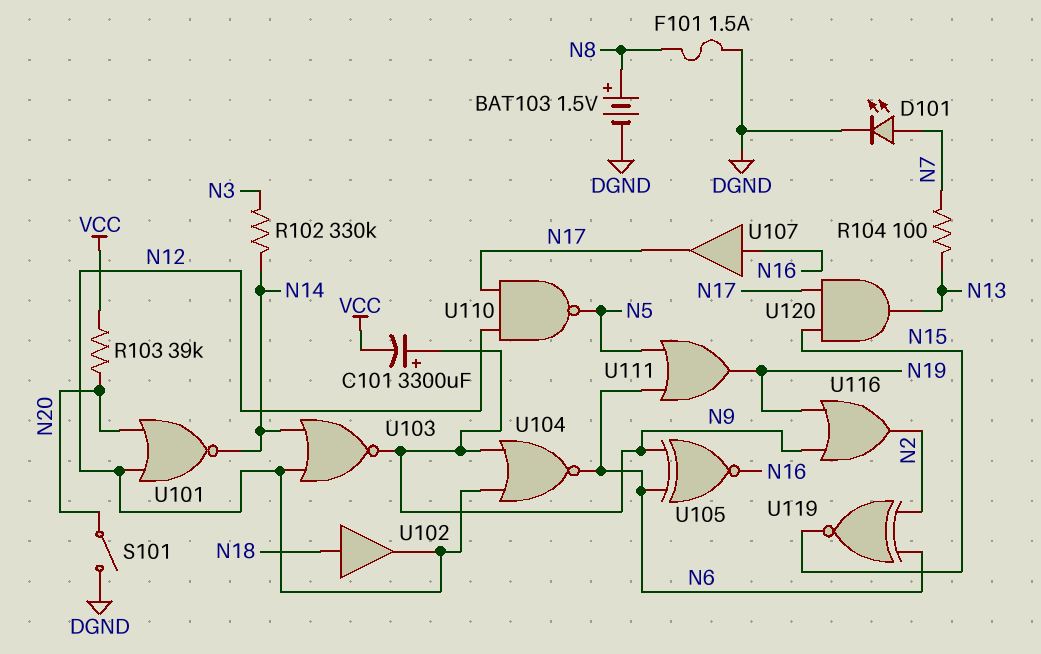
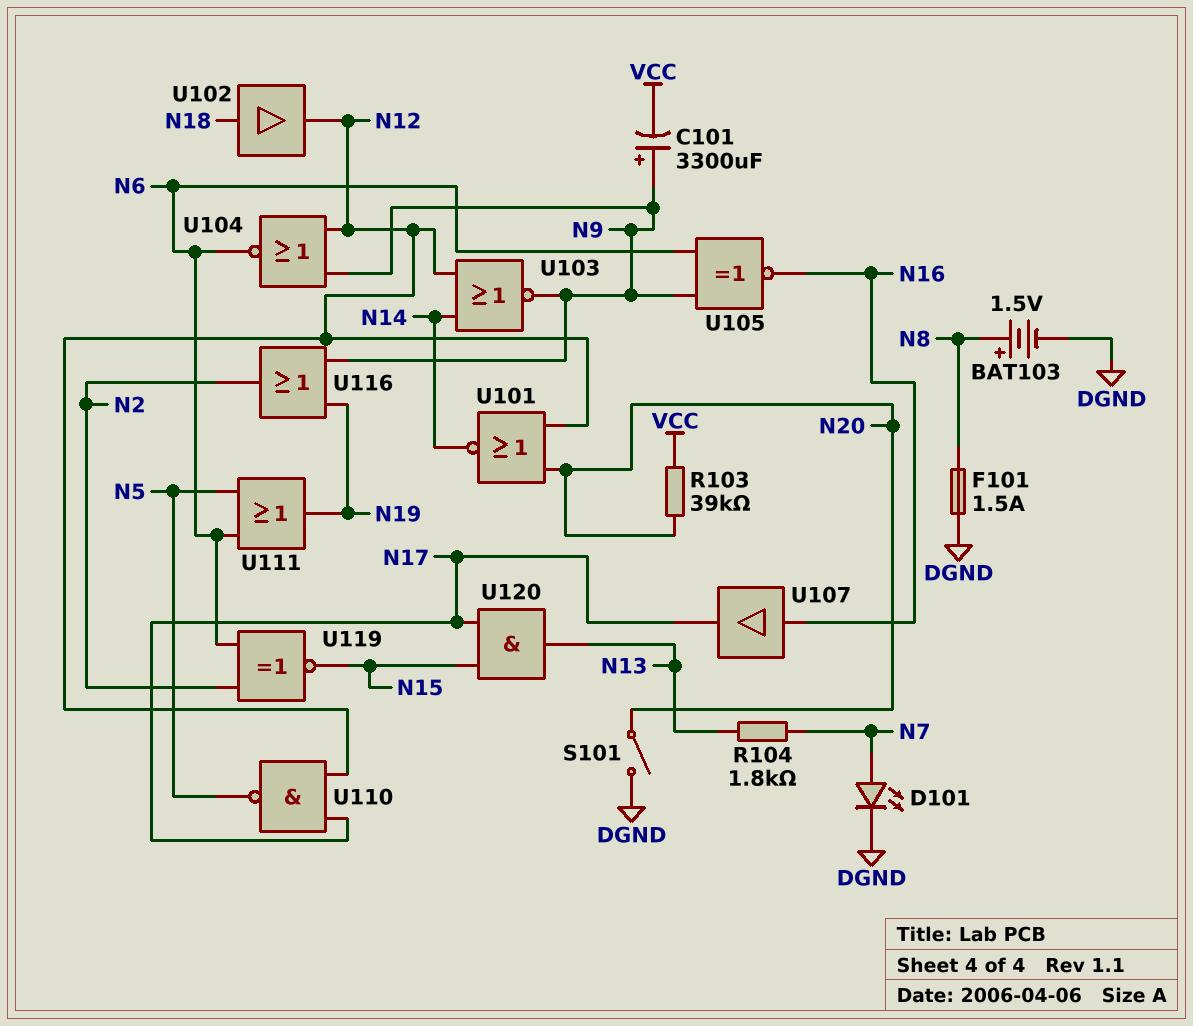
R102: 330k (N3, N14) -> none
R104: 100 (N7, N13) -> 1.8k (N7, N13)

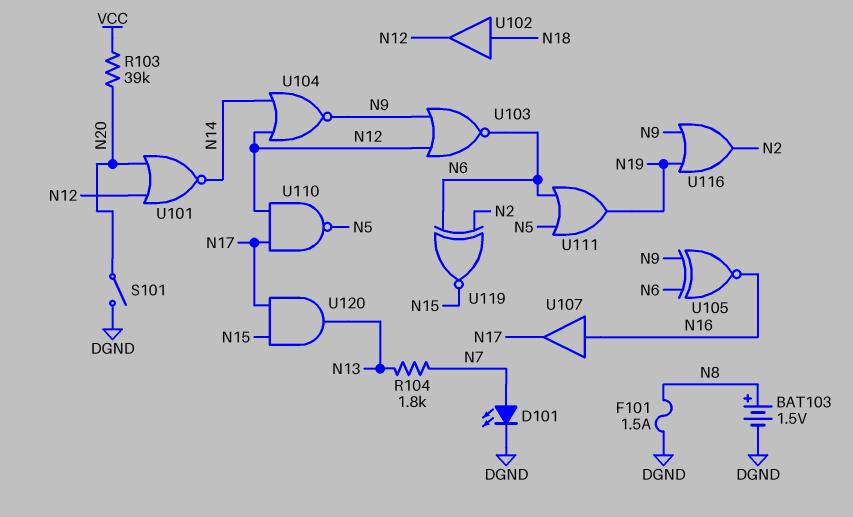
C101: 3300uF (plus N9, minus VCC) -> none
U103: NOR (in N12, in N14, out N9) -> NOR (in N9, in N12, out N6)
U104: NOR (in N9, in N12, out N6) -> NOR (in N12, in N14, out N9)

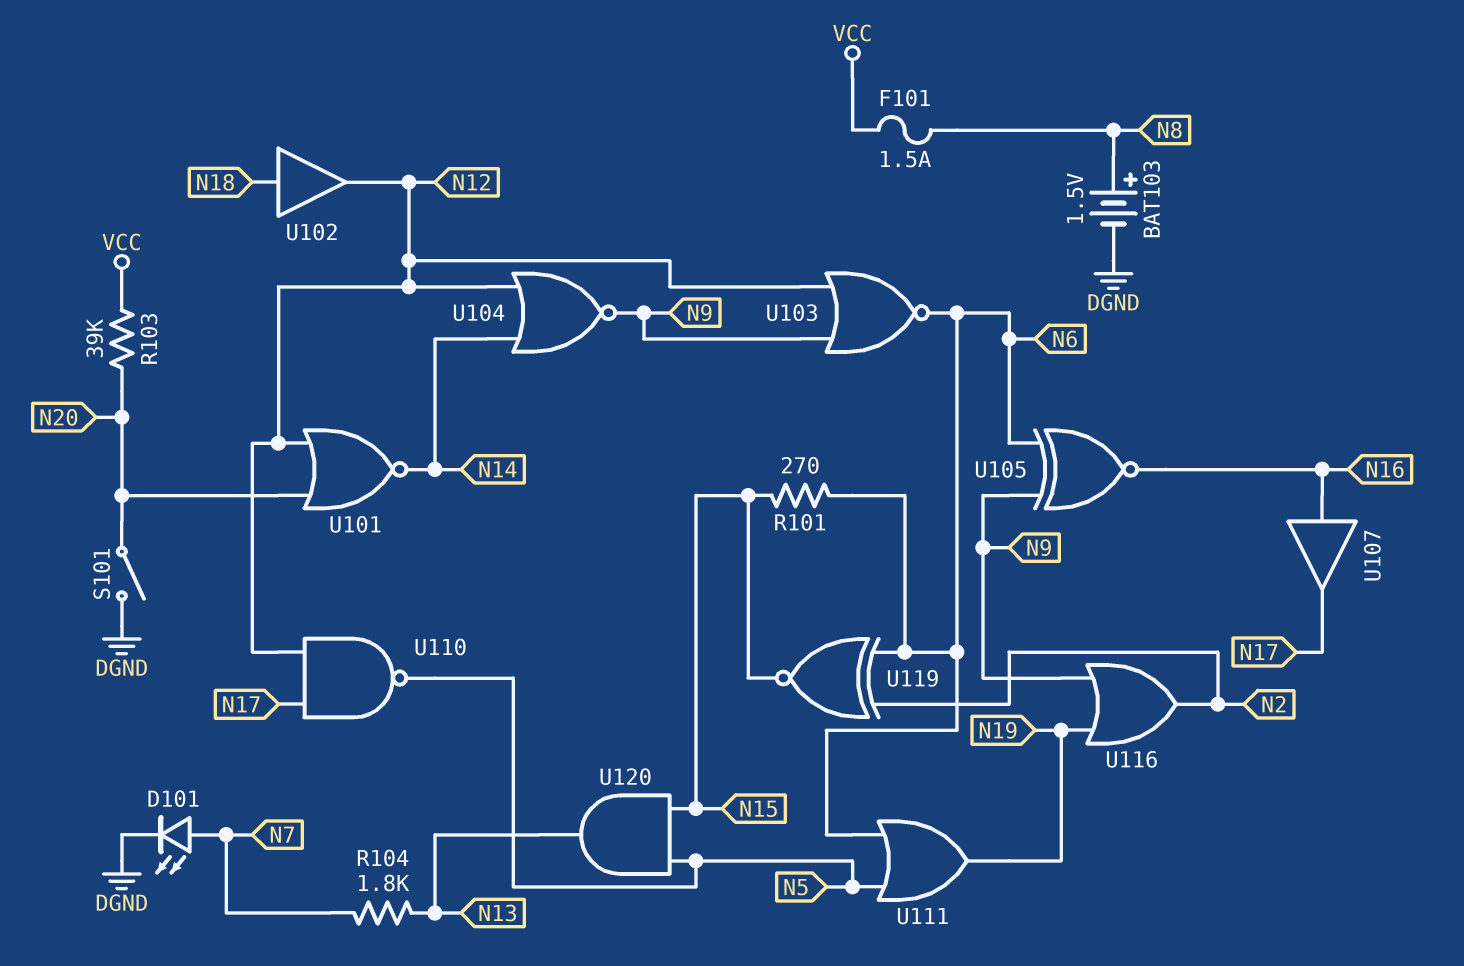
F101: 1.5A (DGND, N8) -> 1.5A (N8, VCC)
R101: none -> 270 (N6, N15)
U120: AND (in N15, in N17, out N13) -> AND (in N5, in N15, out N13)

